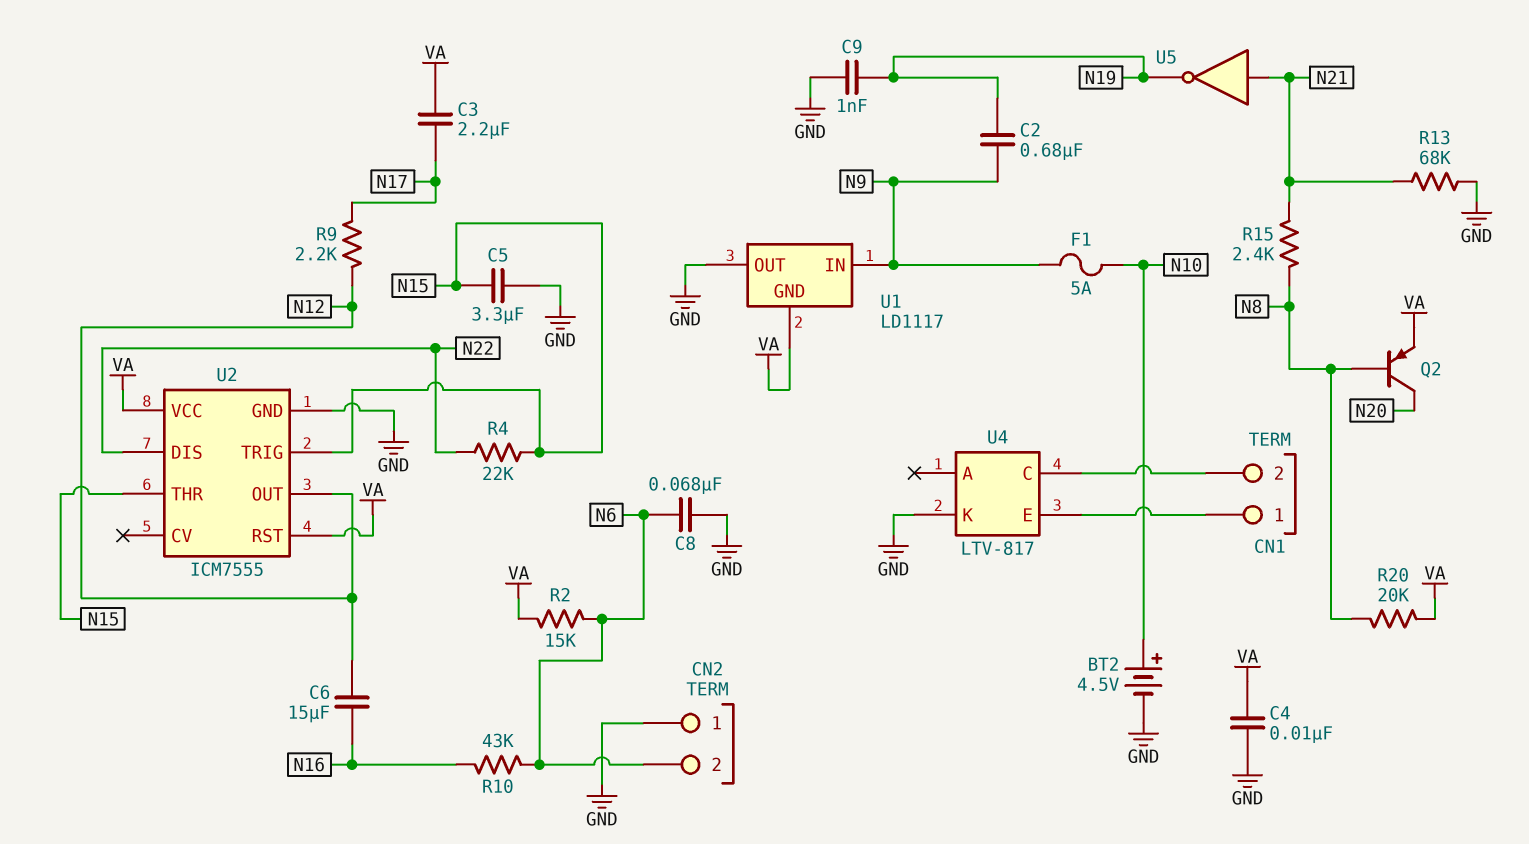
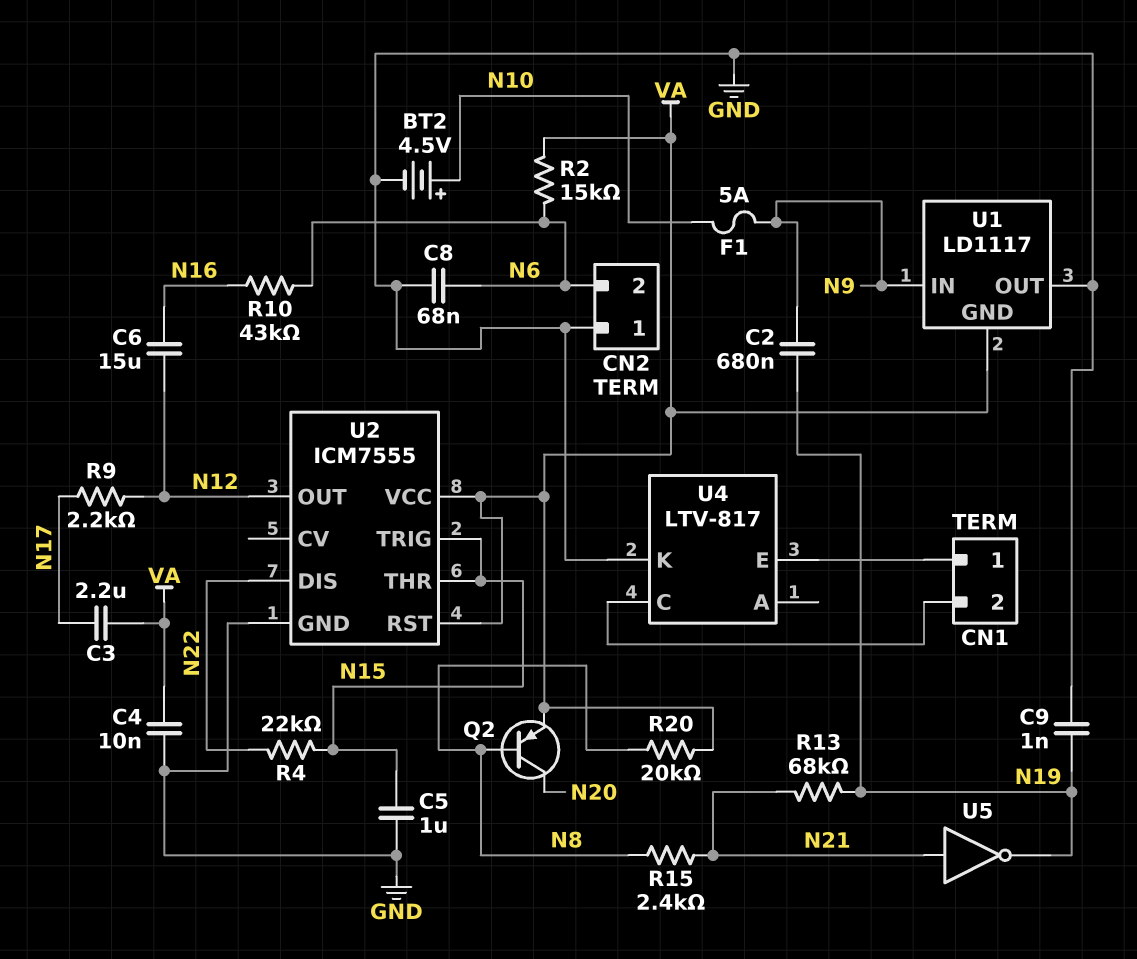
C5: 3.3uF (GND, N15) -> 1uF (GND, N15)
R13: 68k (GND, N21) -> 68k (N19, N21)

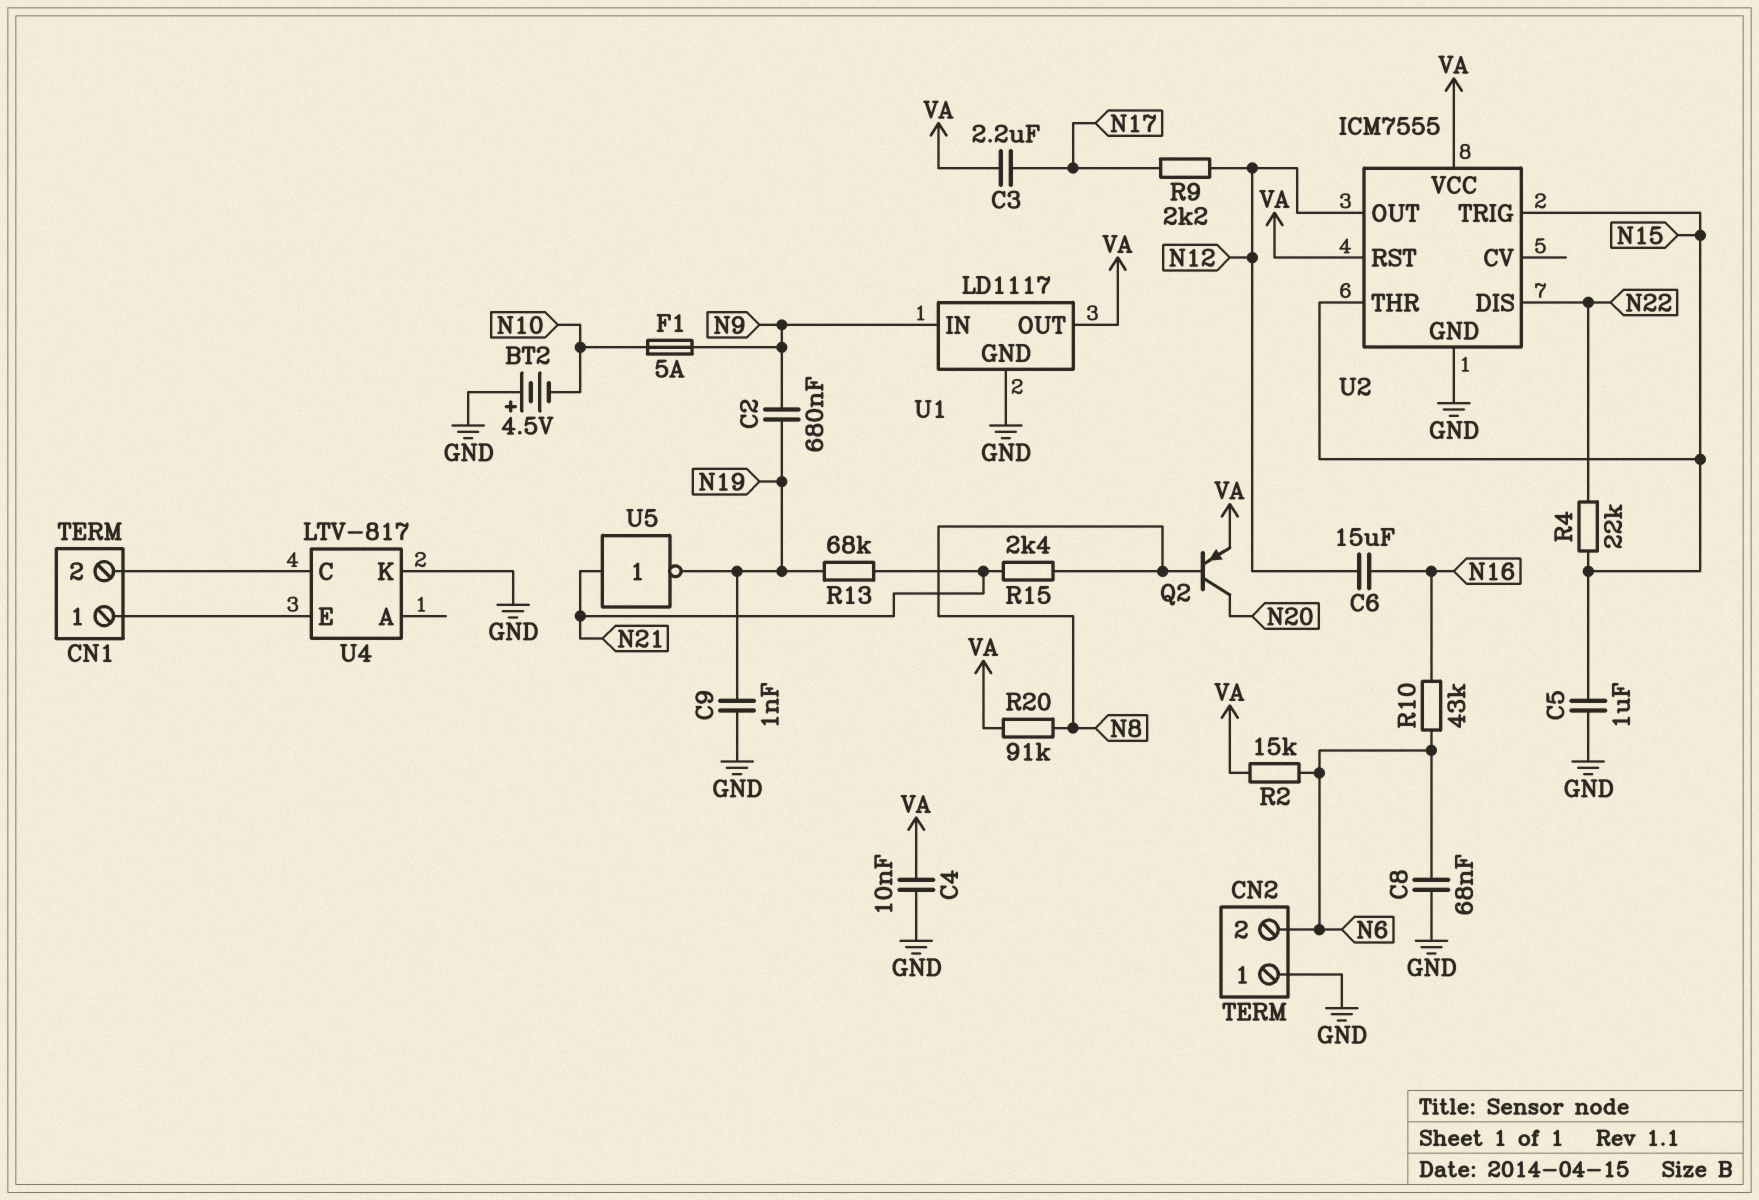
BT2: 4.5V (plus N10, minus GND) -> 4.5V (plus GND, minus N10)
R20: 20k (N8, VA) -> 91k (N8, VA)
U1 pin GND: VA -> GND
U1 pin OUT: GND -> VA

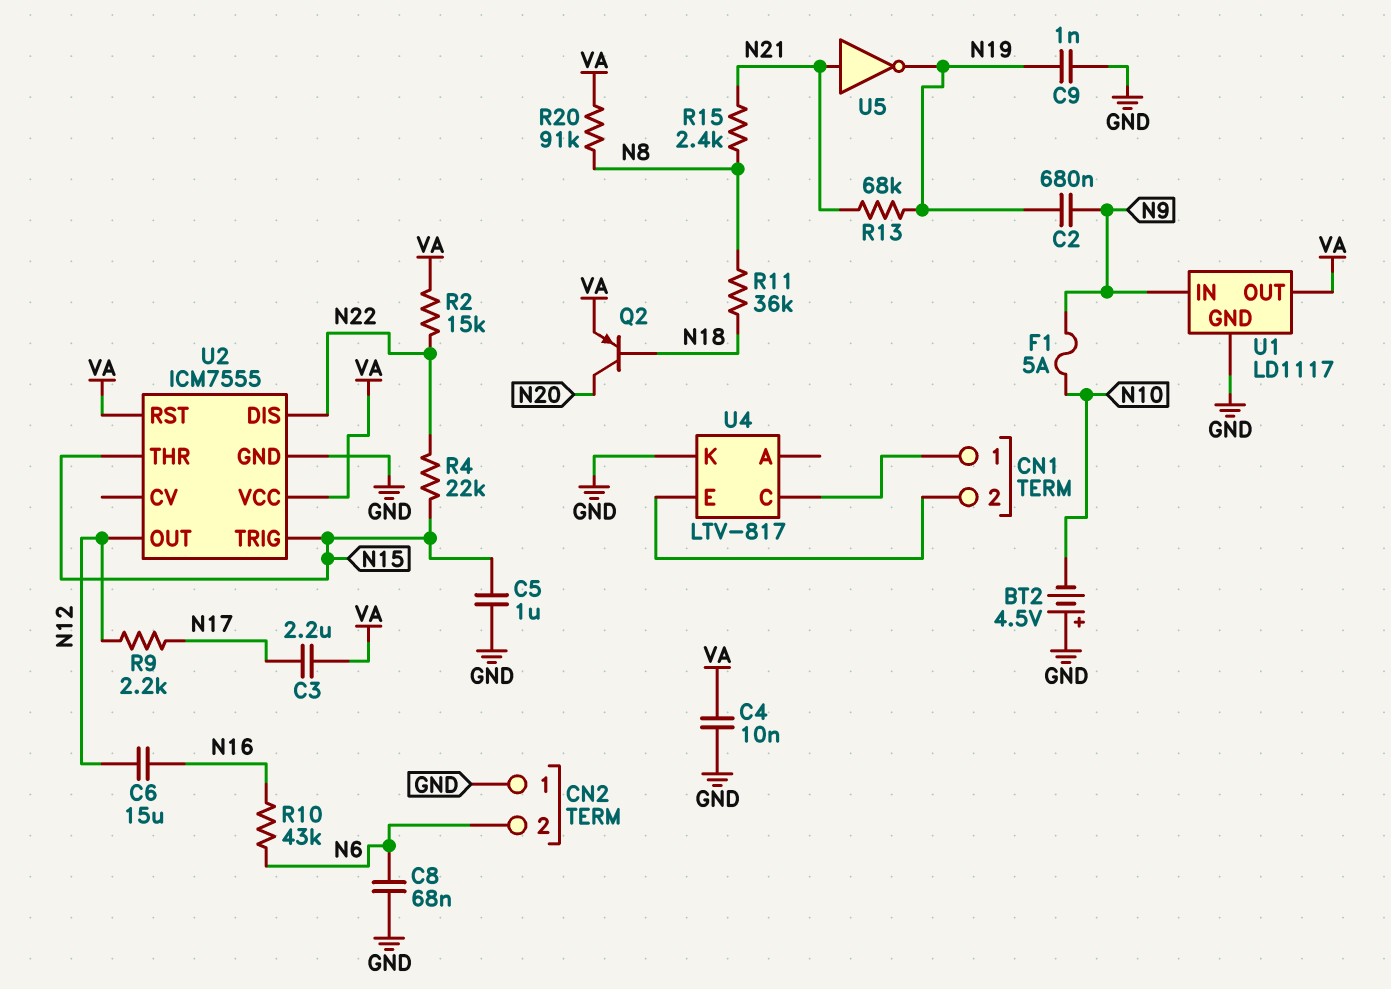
Q2: PNP (B N8, C N20, E VA) -> PNP (B N18, C N20, E VA)
R2: 15k (N6, VA) -> 15k (N22, VA)
R11: none -> 36k (N8, N18)
U4 pin C: CN1/2 -> CN1/1
U4 pin E: CN1/1 -> CN1/2

